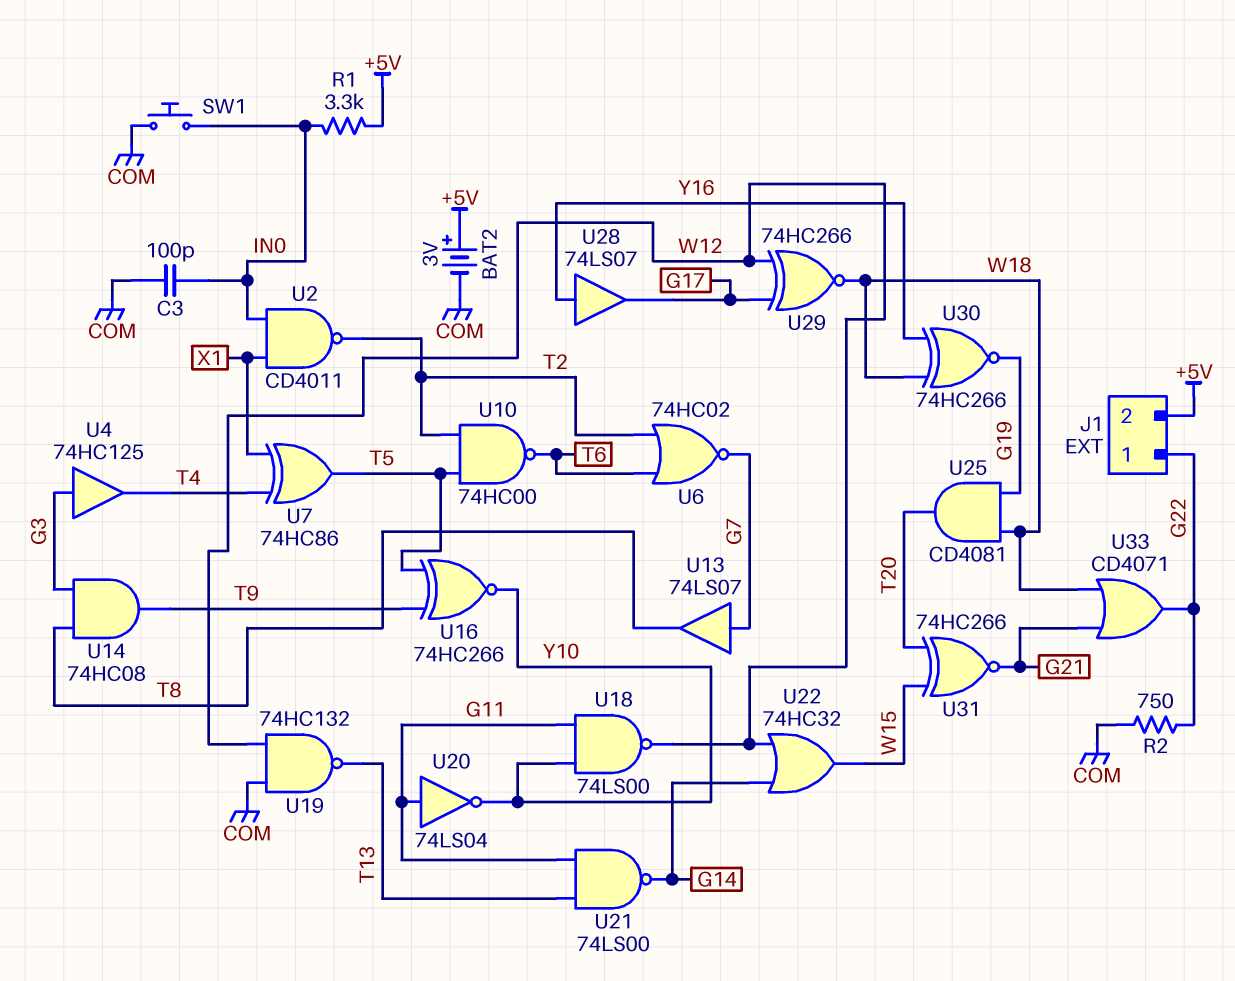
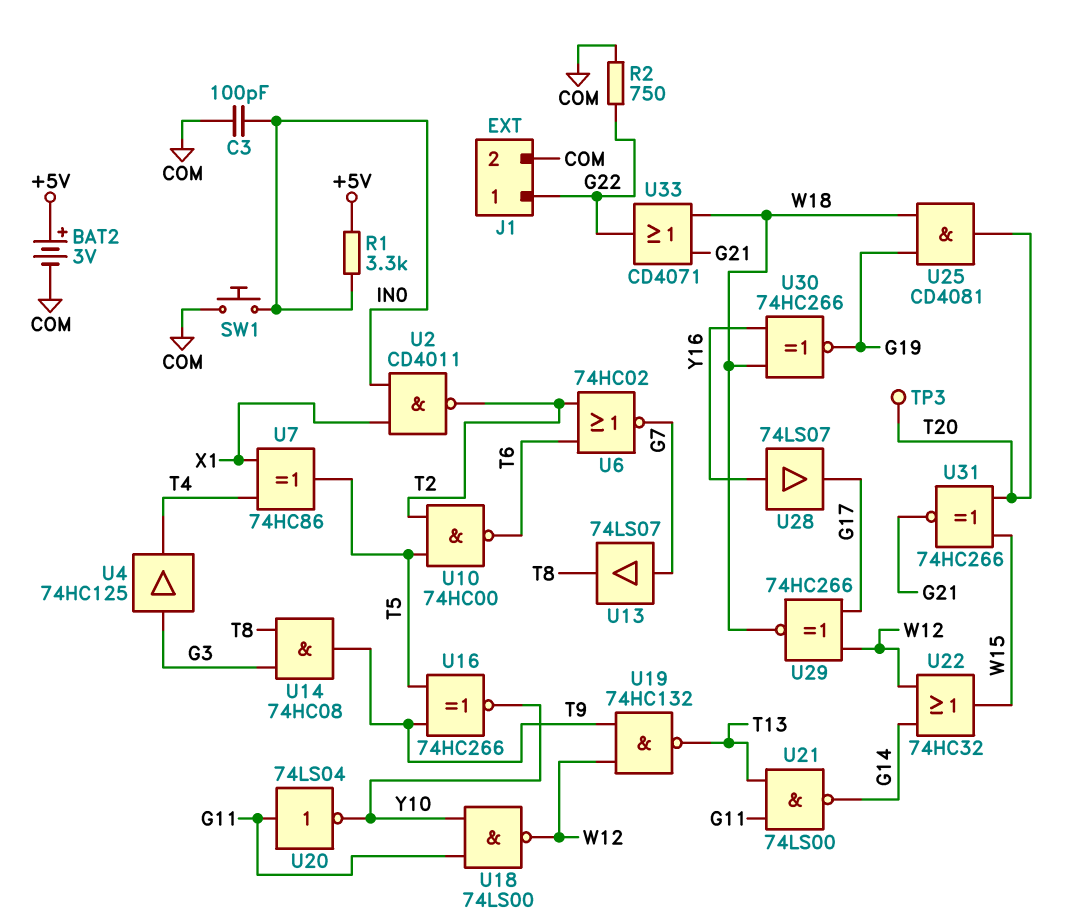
J1 pin 2: +5V -> COM
TP3: none -> test point (T20)
U19: NAND 74HC132 (in COM, in W12, out T13) -> NAND 74HC132 (in T9, in W12, out T13)

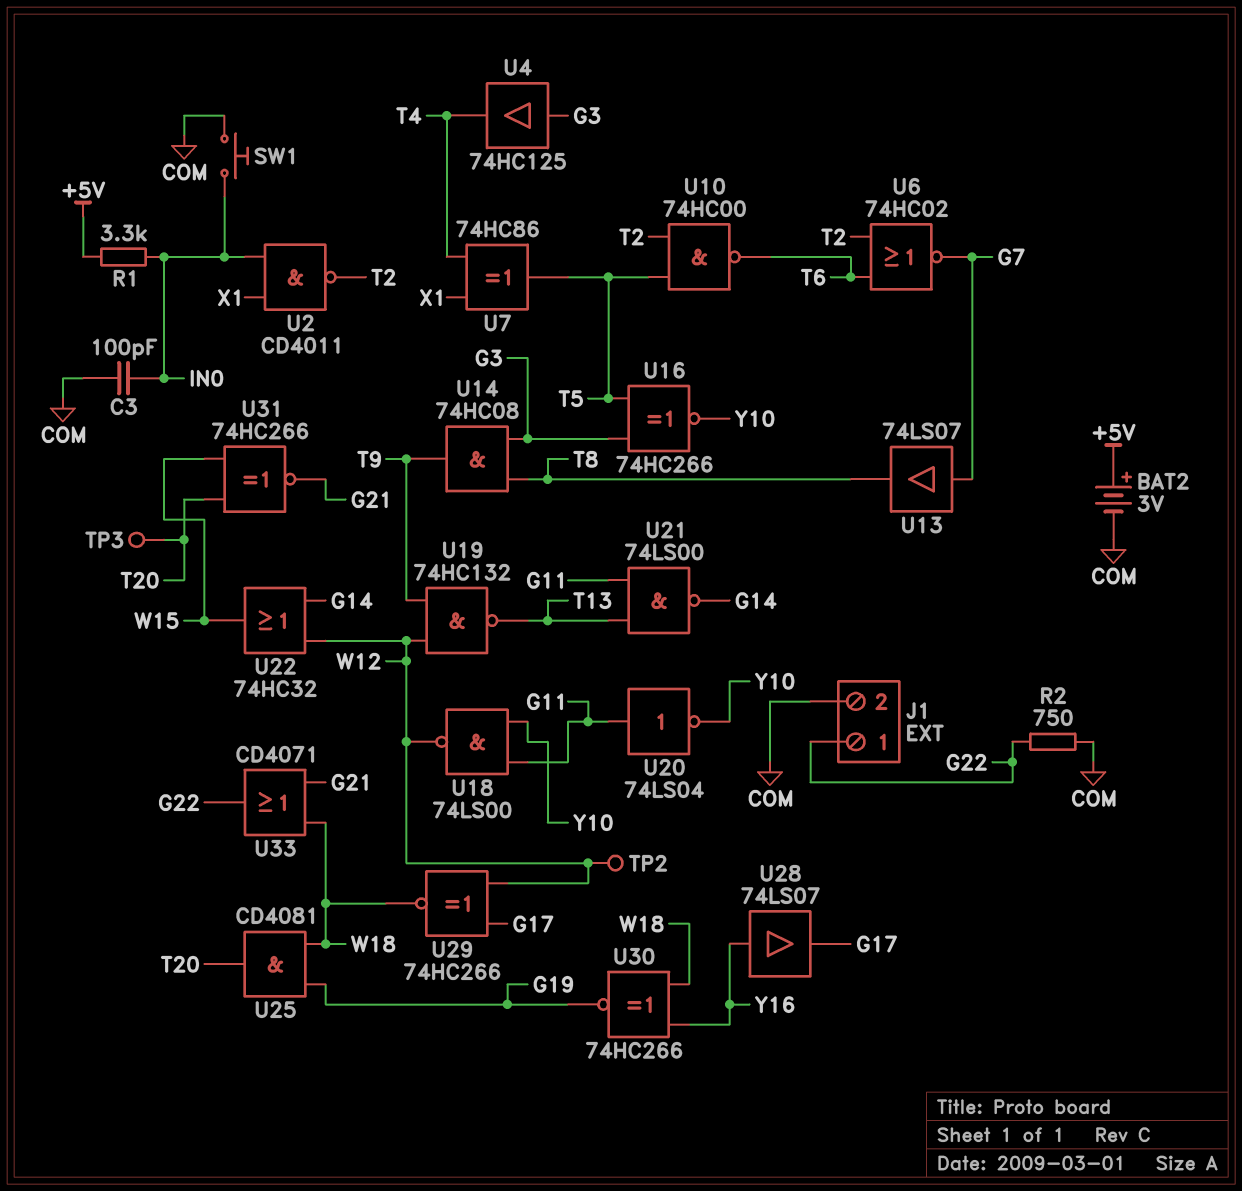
TP2: none -> test point (W12)
U16: XNOR 74HC266 (in T5, in T9, out Y10) -> XNOR 74HC266 (in G3, in T5, out Y10)

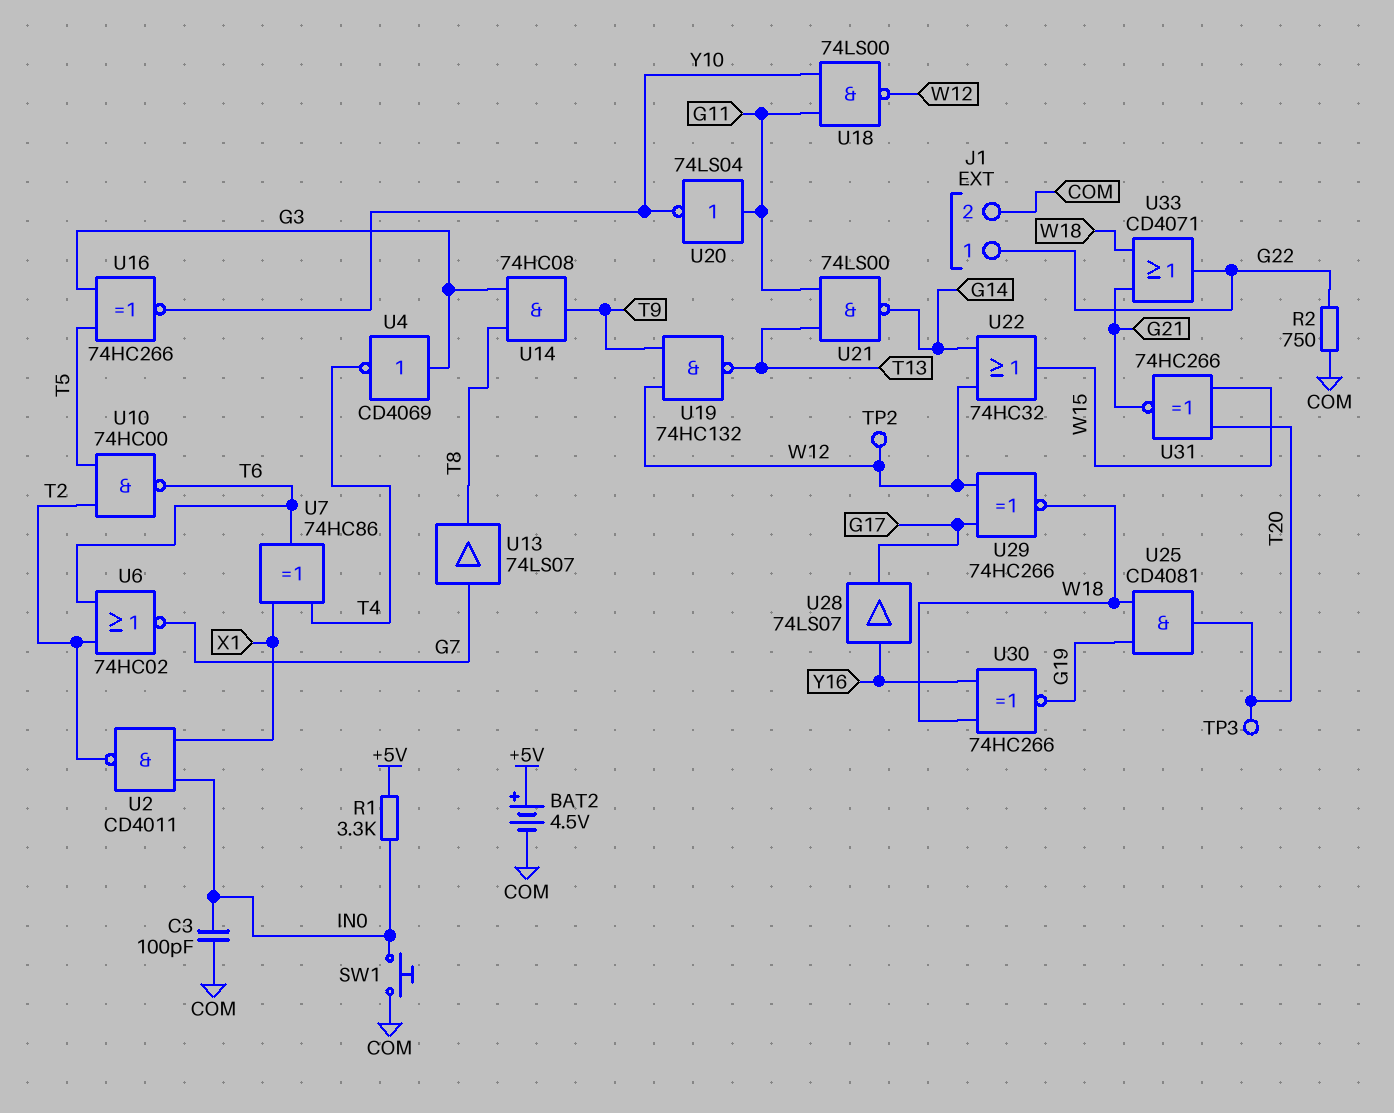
BAT2: 3V (plus +5V, minus COM) -> 4.5V (plus +5V, minus COM)
U4: buffer 74HC125 (in G3, out T4) -> NOT CD4069 (in G3, out T4)
U7: XOR 74HC86 (in T4, in X1, out T5) -> XOR 74HC86 (in T4, in X1, out T6)

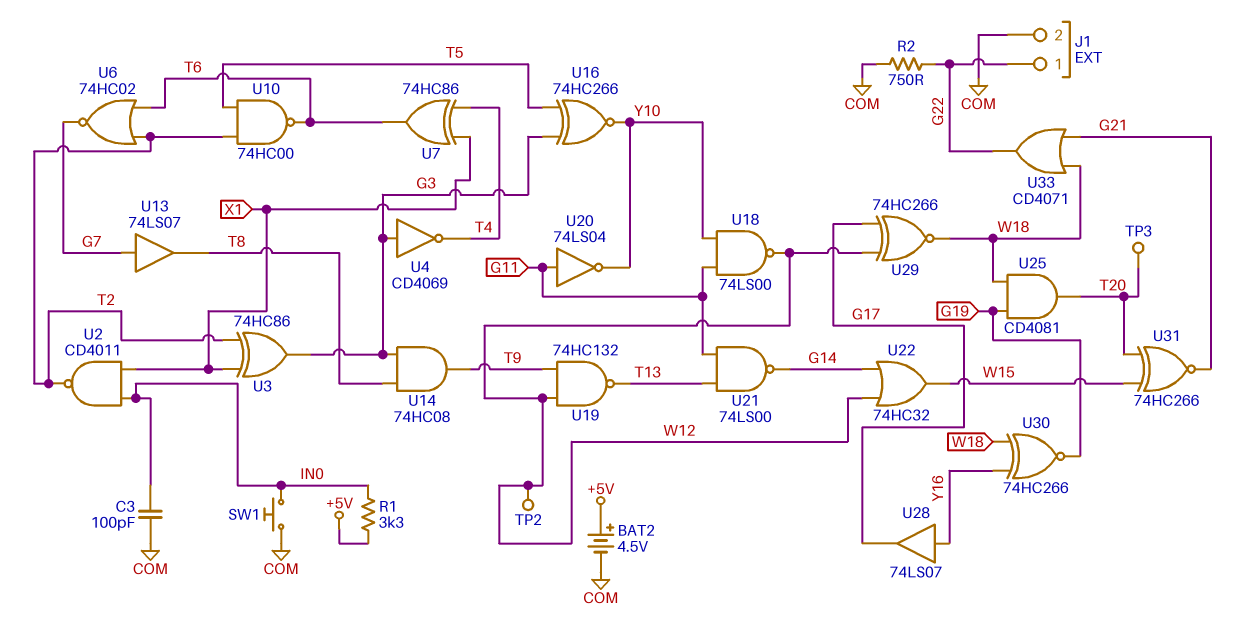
U3: none -> XOR 74HC86 (in T2, in X1, out G3)

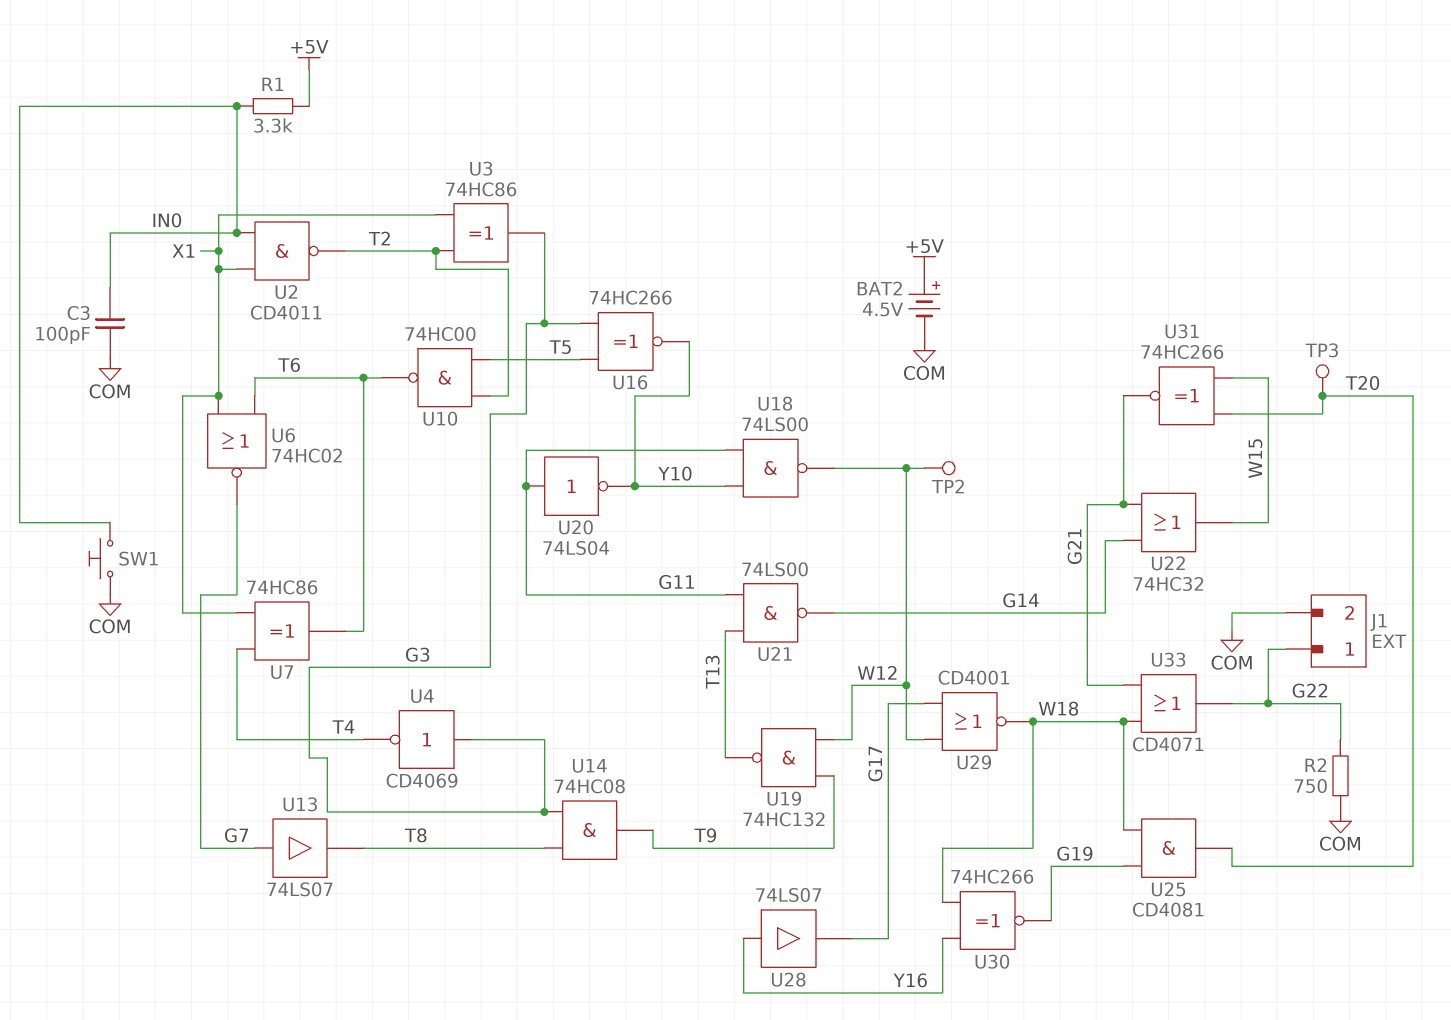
U6: NOR 74HC02 (in T2, in T6, out G7) -> NOR 74HC02 (in T6, in X1, out G7)
U22: OR 74HC32 (in G14, in W12, out W15) -> OR 74HC32 (in G14, in G21, out W15)
U29: XNOR 74HC266 (in G17, in W12, out W18) -> NOR CD4001 (in G17, in W12, out W18)

